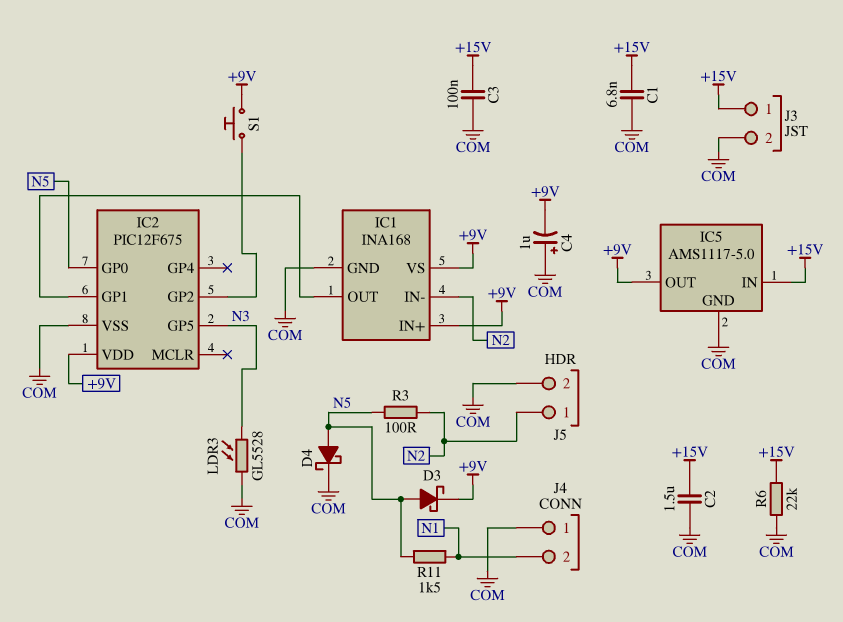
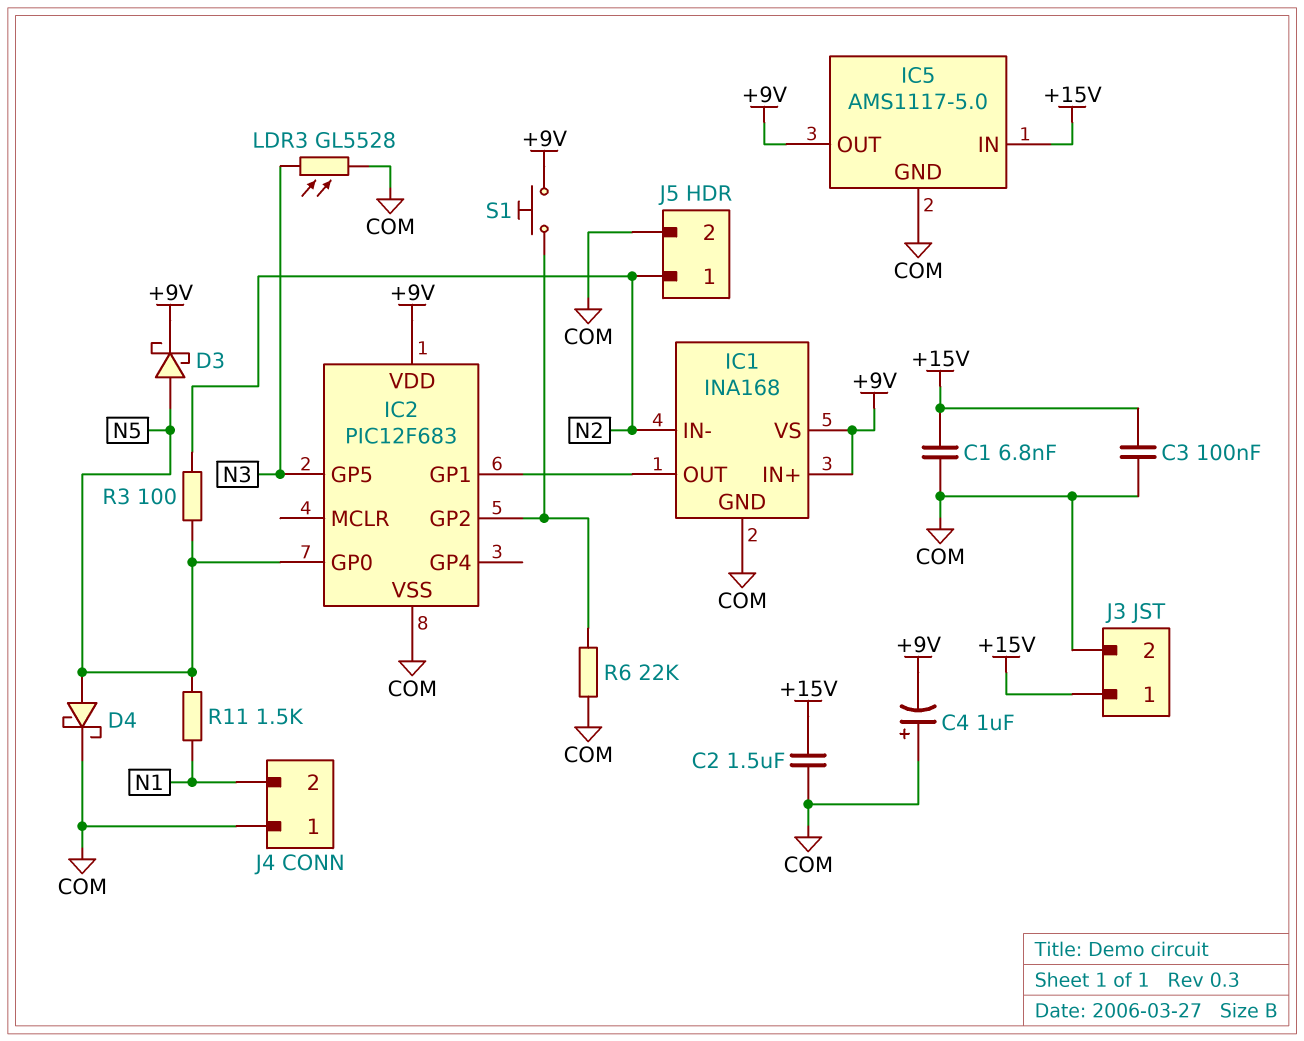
IC2: PIC12F675 -> PIC12F683
R6: 22k (+15V, COM) -> 22k (COM, IC2/GP2)

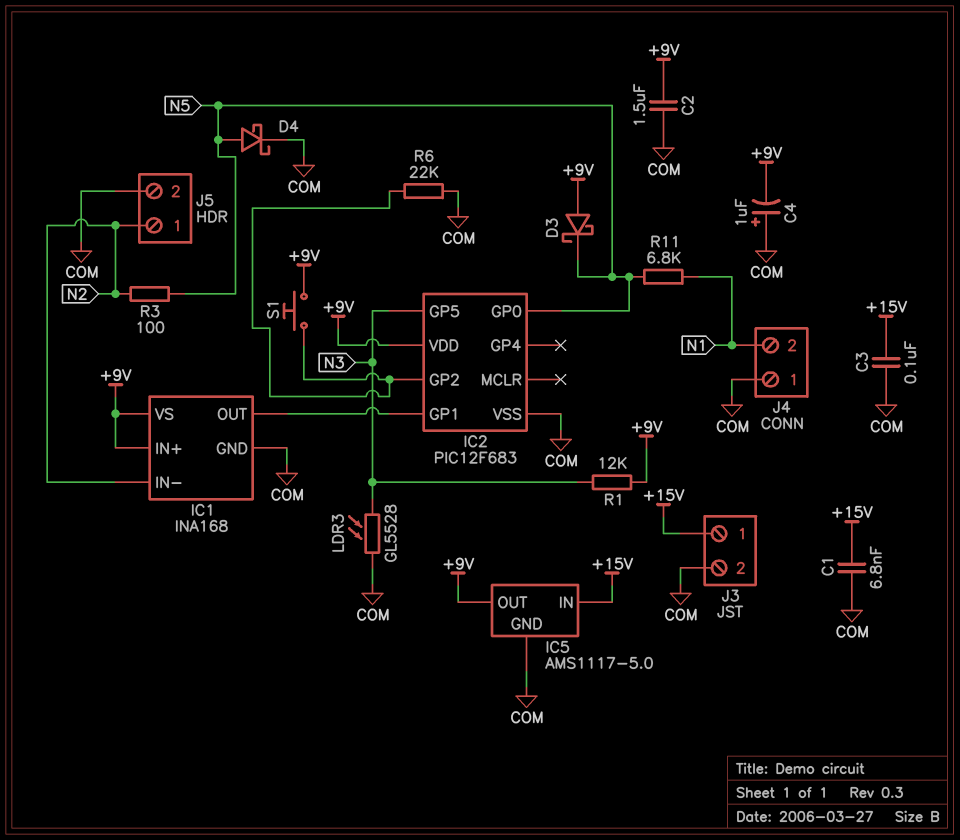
C2: 1.5uF (+15V, COM) -> 1.5uF (+9V, COM)
D3: schottky (A N5, K +9V) -> schottky (A +9V, K N5)
R1: none -> 12k (+9V, N3)
R11: 1.5k (N1, N5) -> 6.8k (N1, N5)

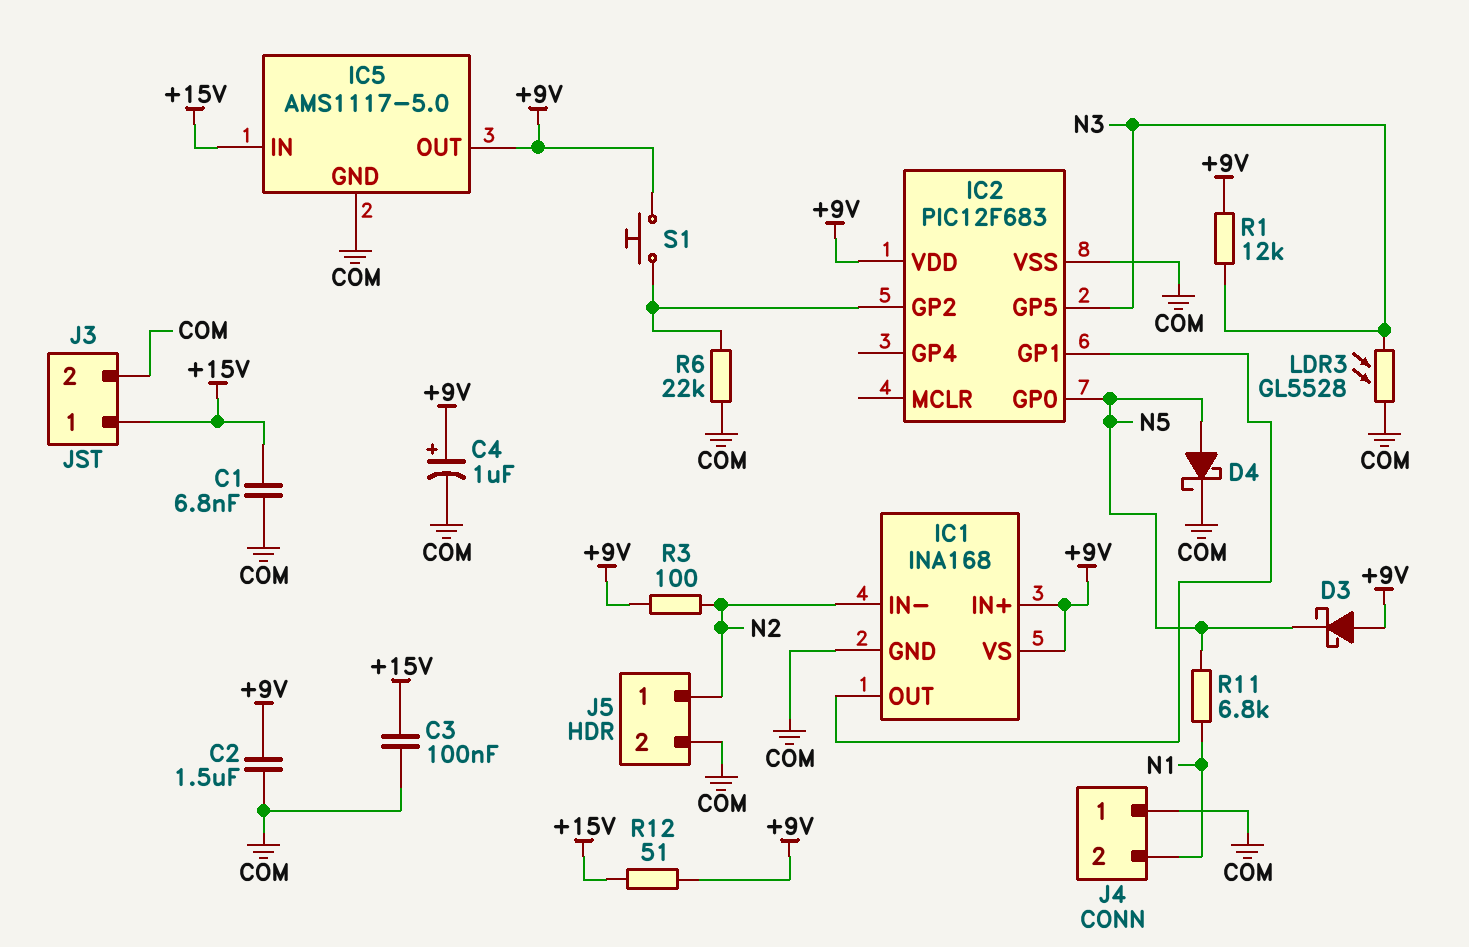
C4: 1uF (plus COM, minus +9V) -> 1uF (plus +9V, minus COM)
R3: 100 (N2, N5) -> 100 (+9V, N2)
R12: none -> 51 (+9V, +15V)

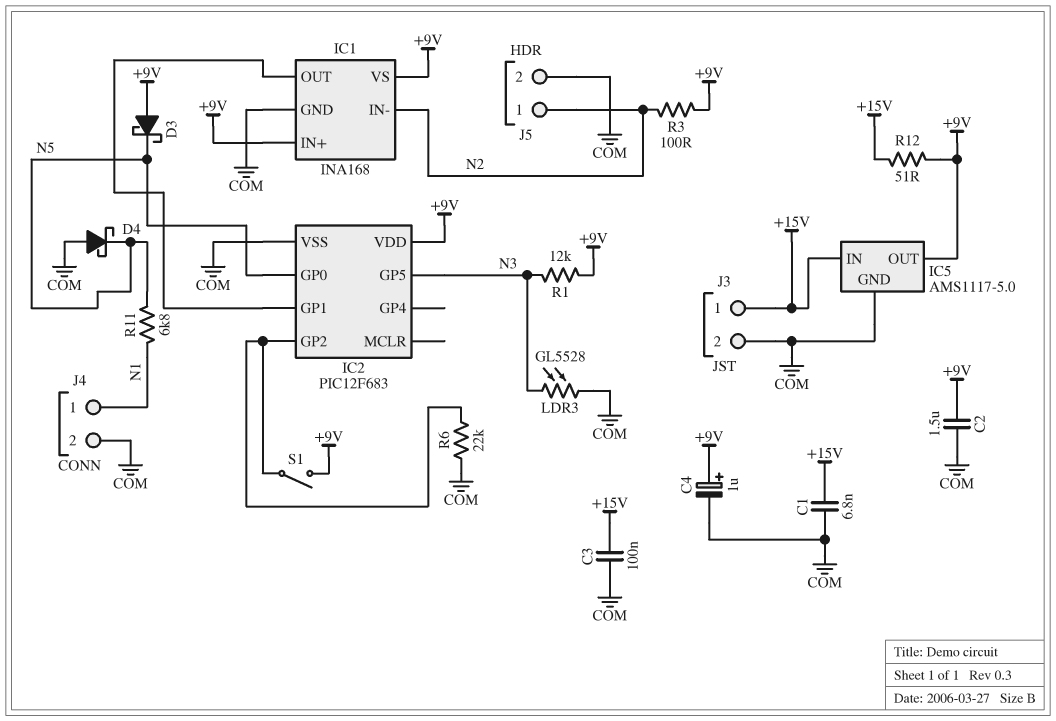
D4: schottky (A N5, K COM) -> schottky (A COM, K N5)
J4 pin 1: COM -> N1
J4 pin 2: N1 -> COM
S1: button (+9V, IC2/GP2) -> switch (+9V, IC2/GP2)

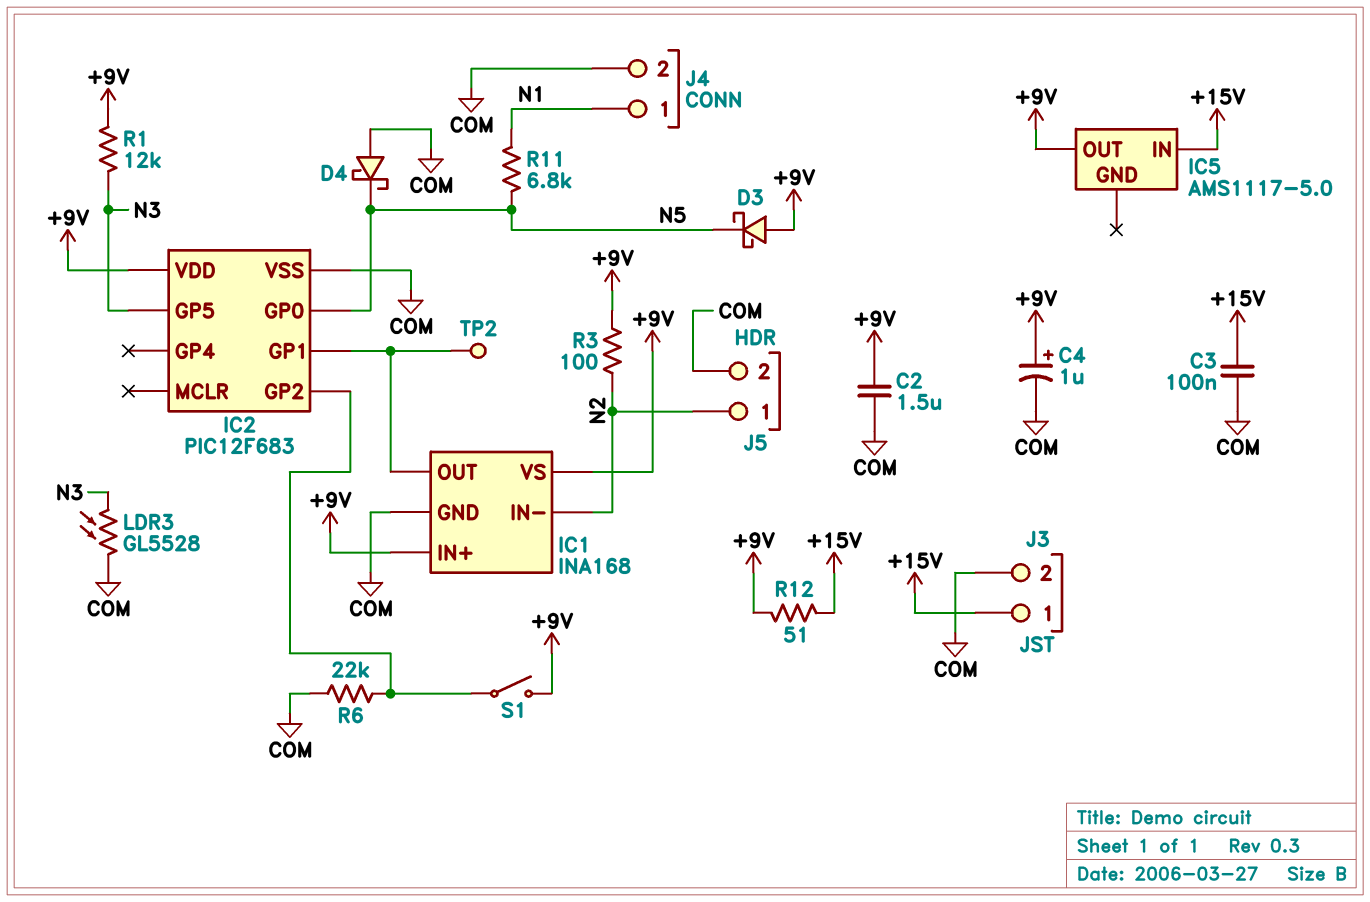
C1: 6.8nF (+15V, COM) -> none
IC5 pin GND: COM -> none
TP2: none -> test point (IC1/OUT)

